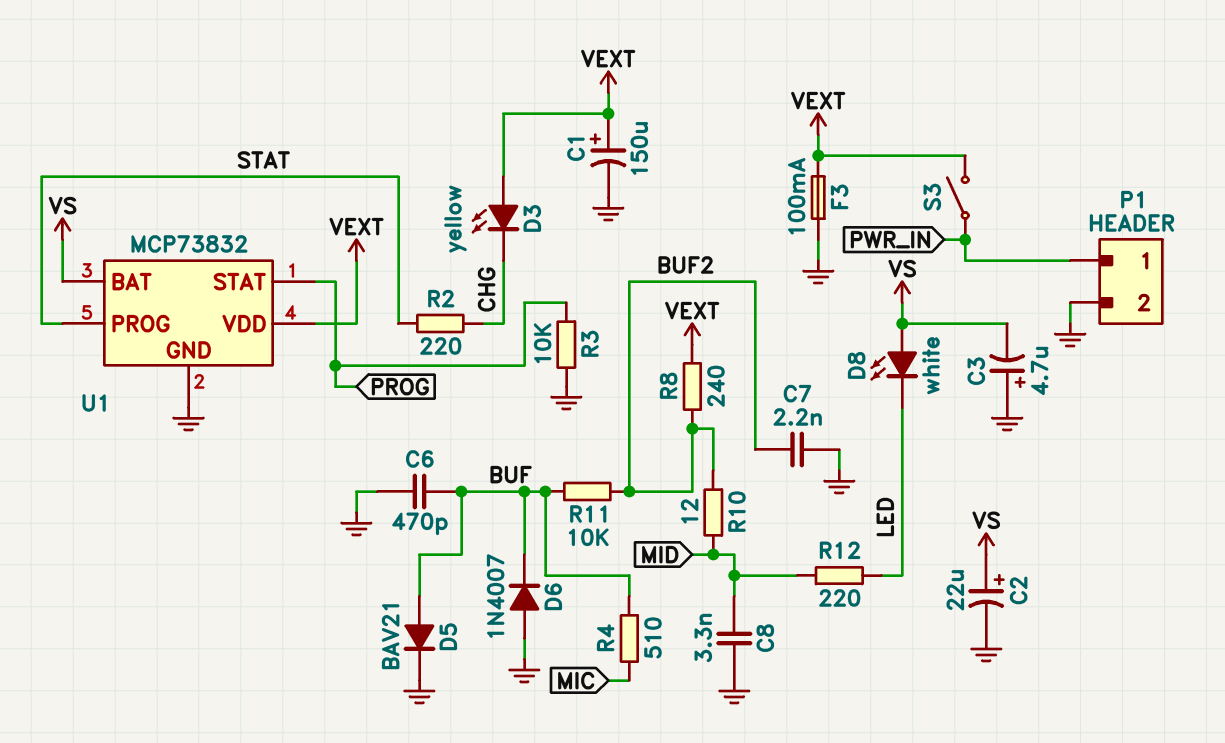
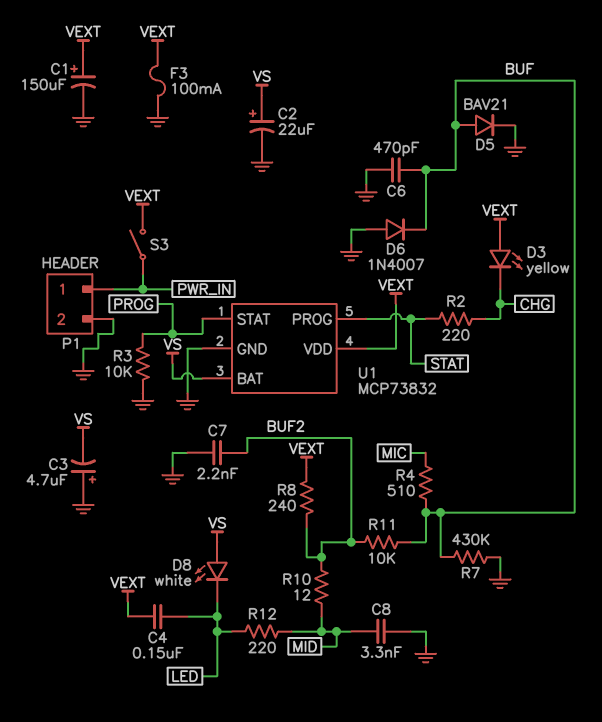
C4: none -> 150nF (LED, VEXT)
R7: none -> 430k (BUF, GND)

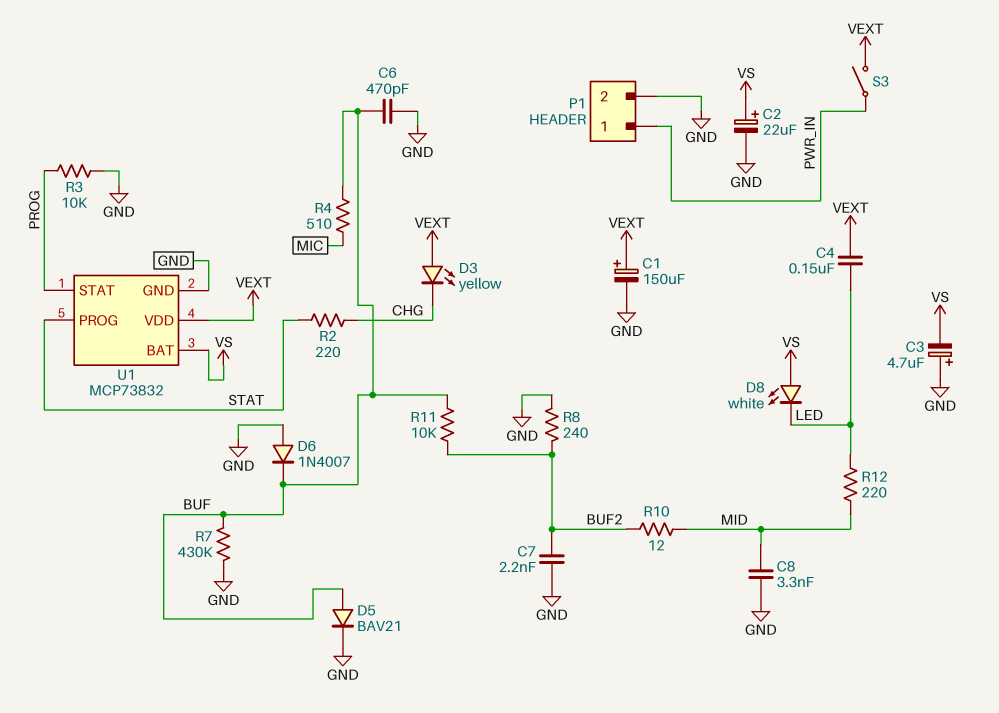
F3: 100mA (GND, VEXT) -> none
R8: 240 (BUF2, VEXT) -> 240 (BUF2, GND)

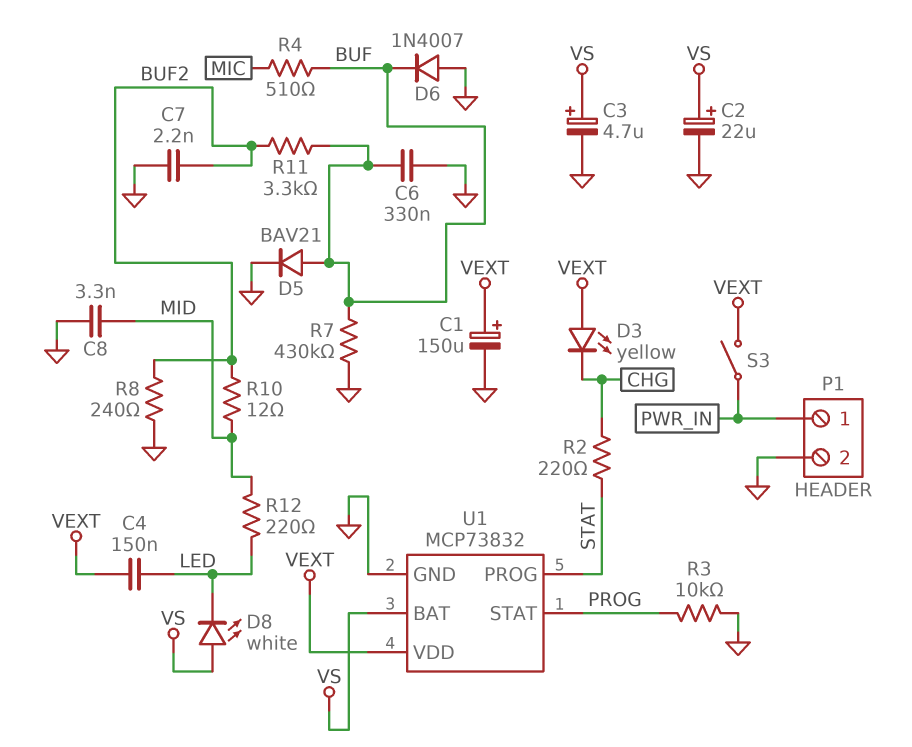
C3: 4.7uF (plus GND, minus VS) -> 4.7uF (plus VS, minus GND)
C6: 470pF (BUF, GND) -> 330nF (BUF, GND)
R11: 10k (BUF, BUF2) -> 3.3k (BUF, BUF2)

